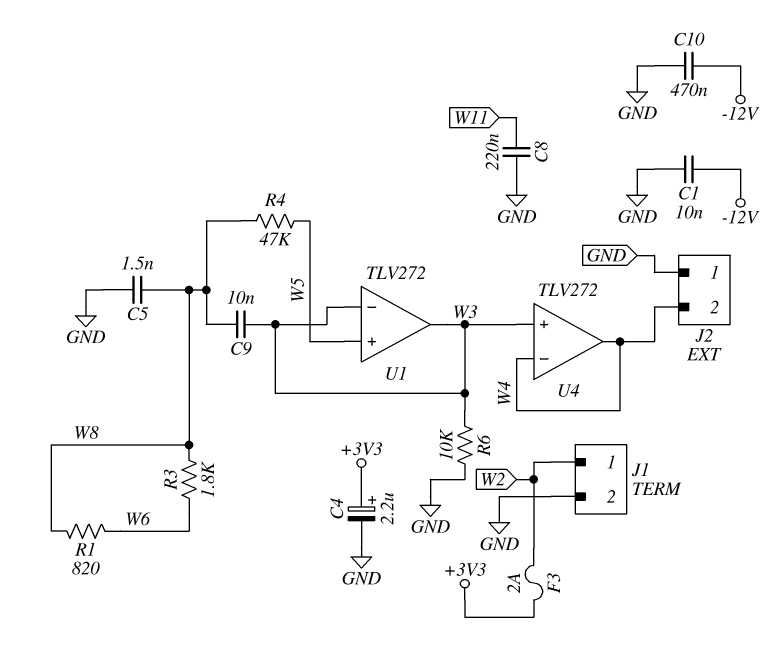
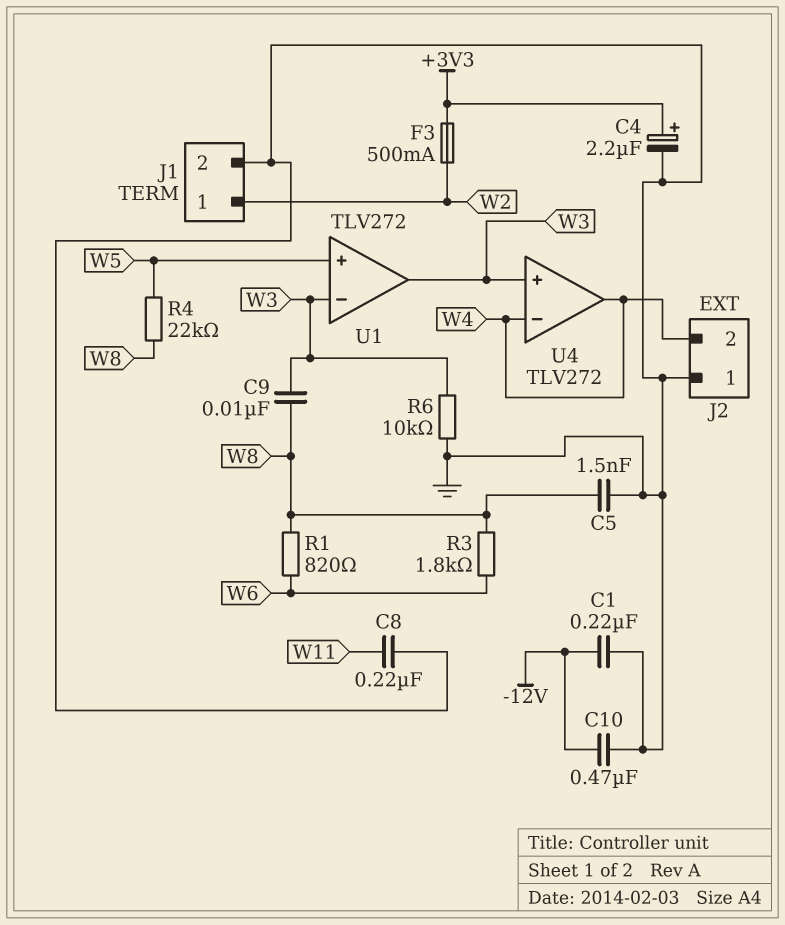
C1: 10nF (-12V, GND) -> 220nF (-12V, GND)
F3: 2A (+3V3, W2) -> 500mA (+3V3, W2)
R4: 47k (W5, W8) -> 22k (W5, W8)

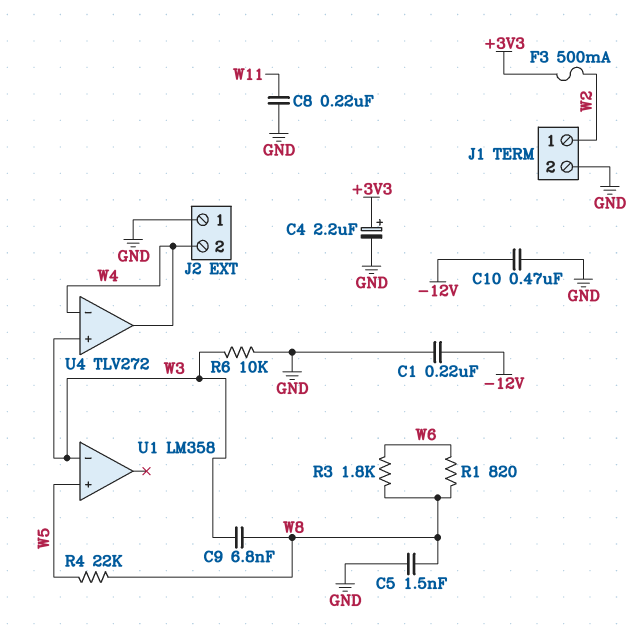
C9: 10nF (W3, W8) -> 6.8nF (W3, W8)
U1: TLV272 -> LM358
U1 pin out: W3 -> none

